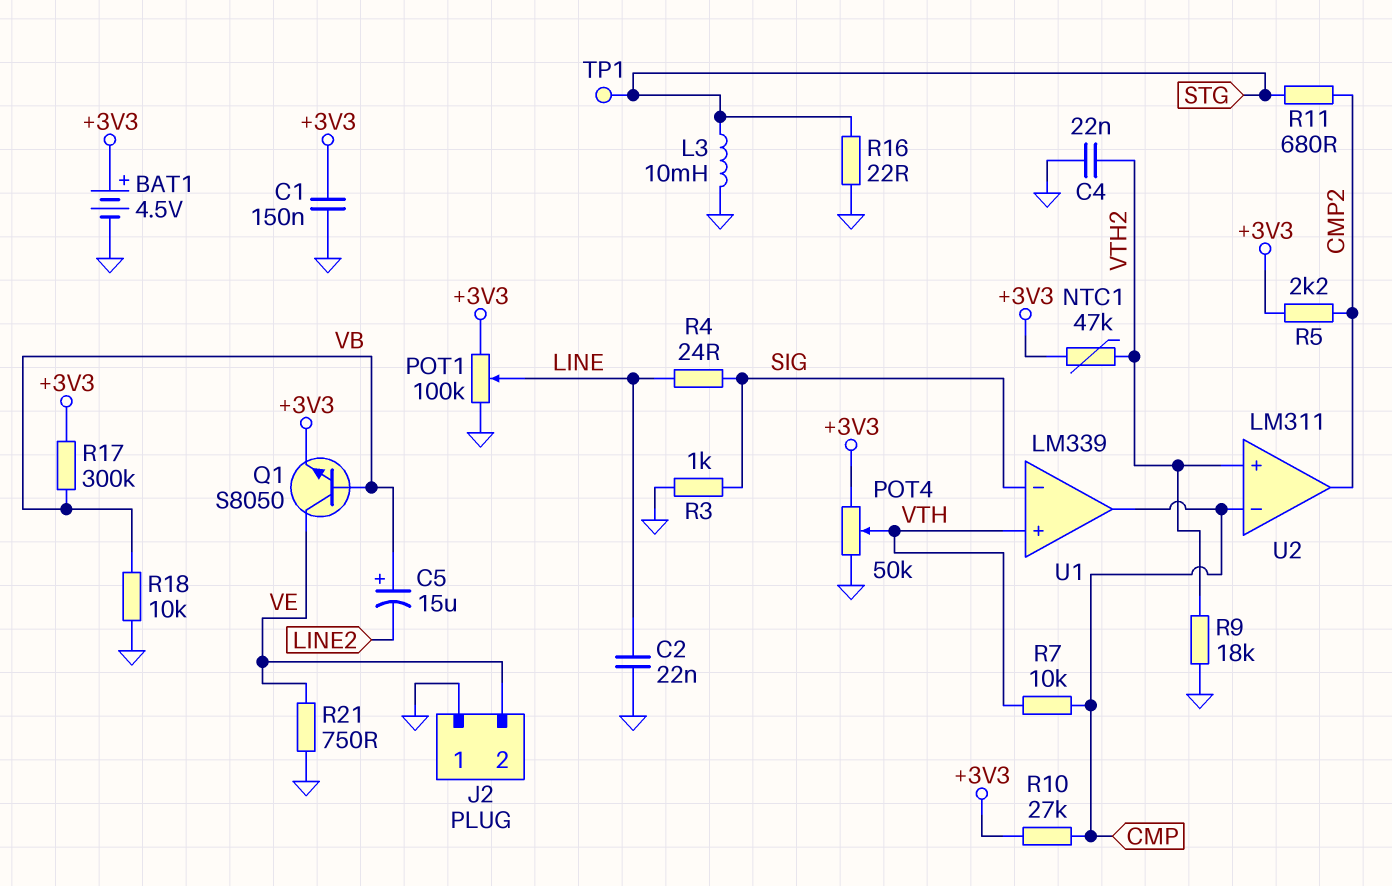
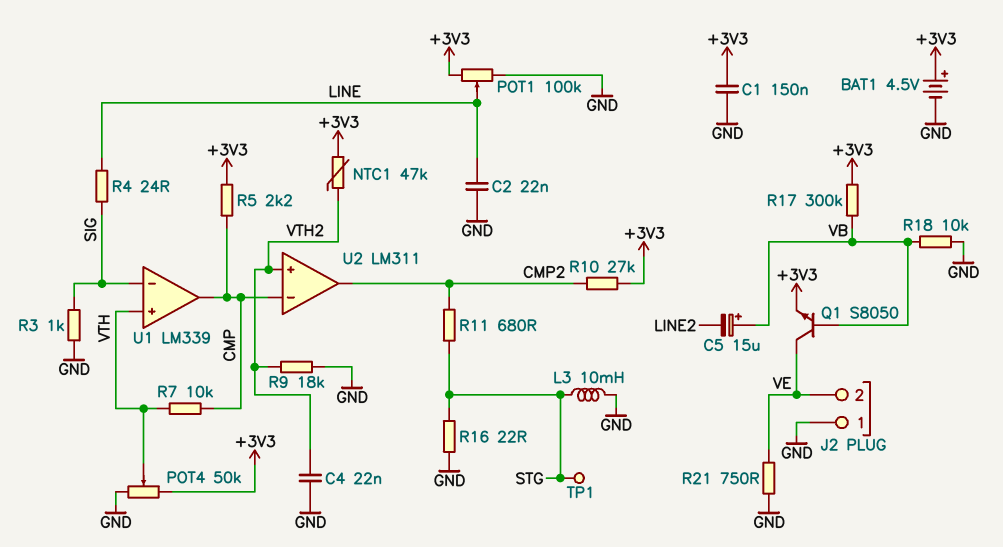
R5: 2.2k (+3V3, CMP2) -> 2.2k (+3V3, CMP)
R10: 27k (+3V3, CMP) -> 27k (+3V3, CMP2)

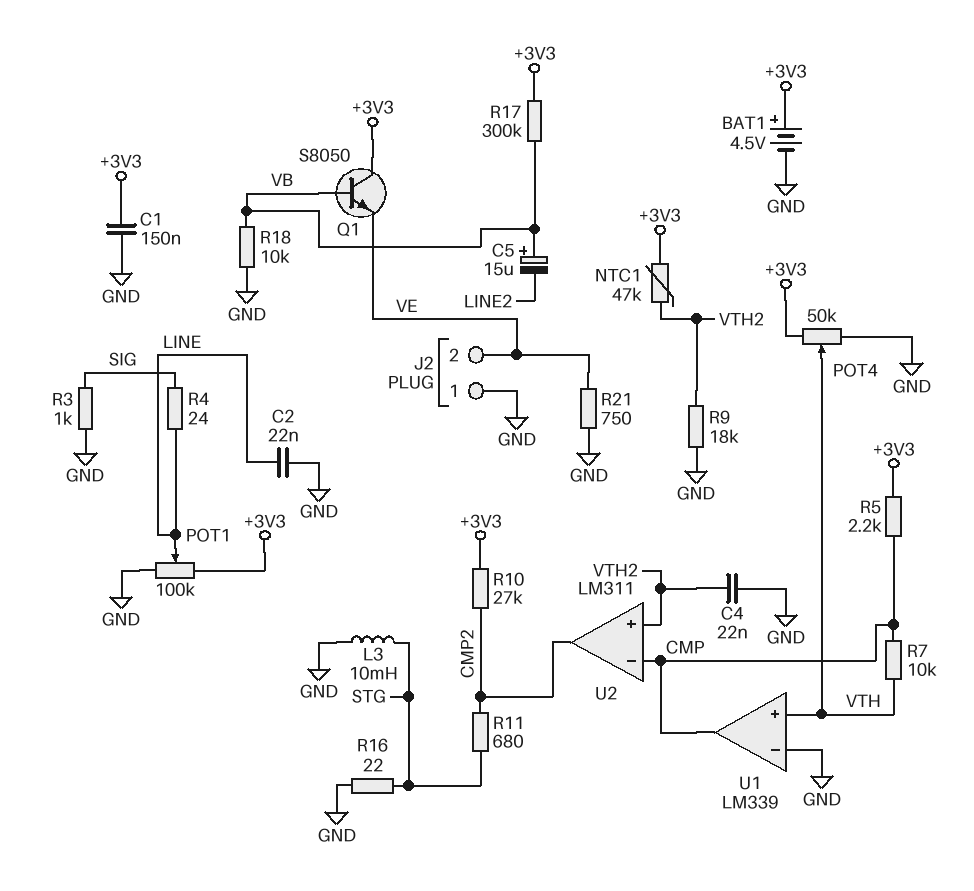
Q1: NPN S8050 (B VB, C VE, E +3V3) -> NPN S8050 (B VB, C +3V3, E VE)
TP1: test point (STG) -> none
U1 pin in-: SIG -> GND

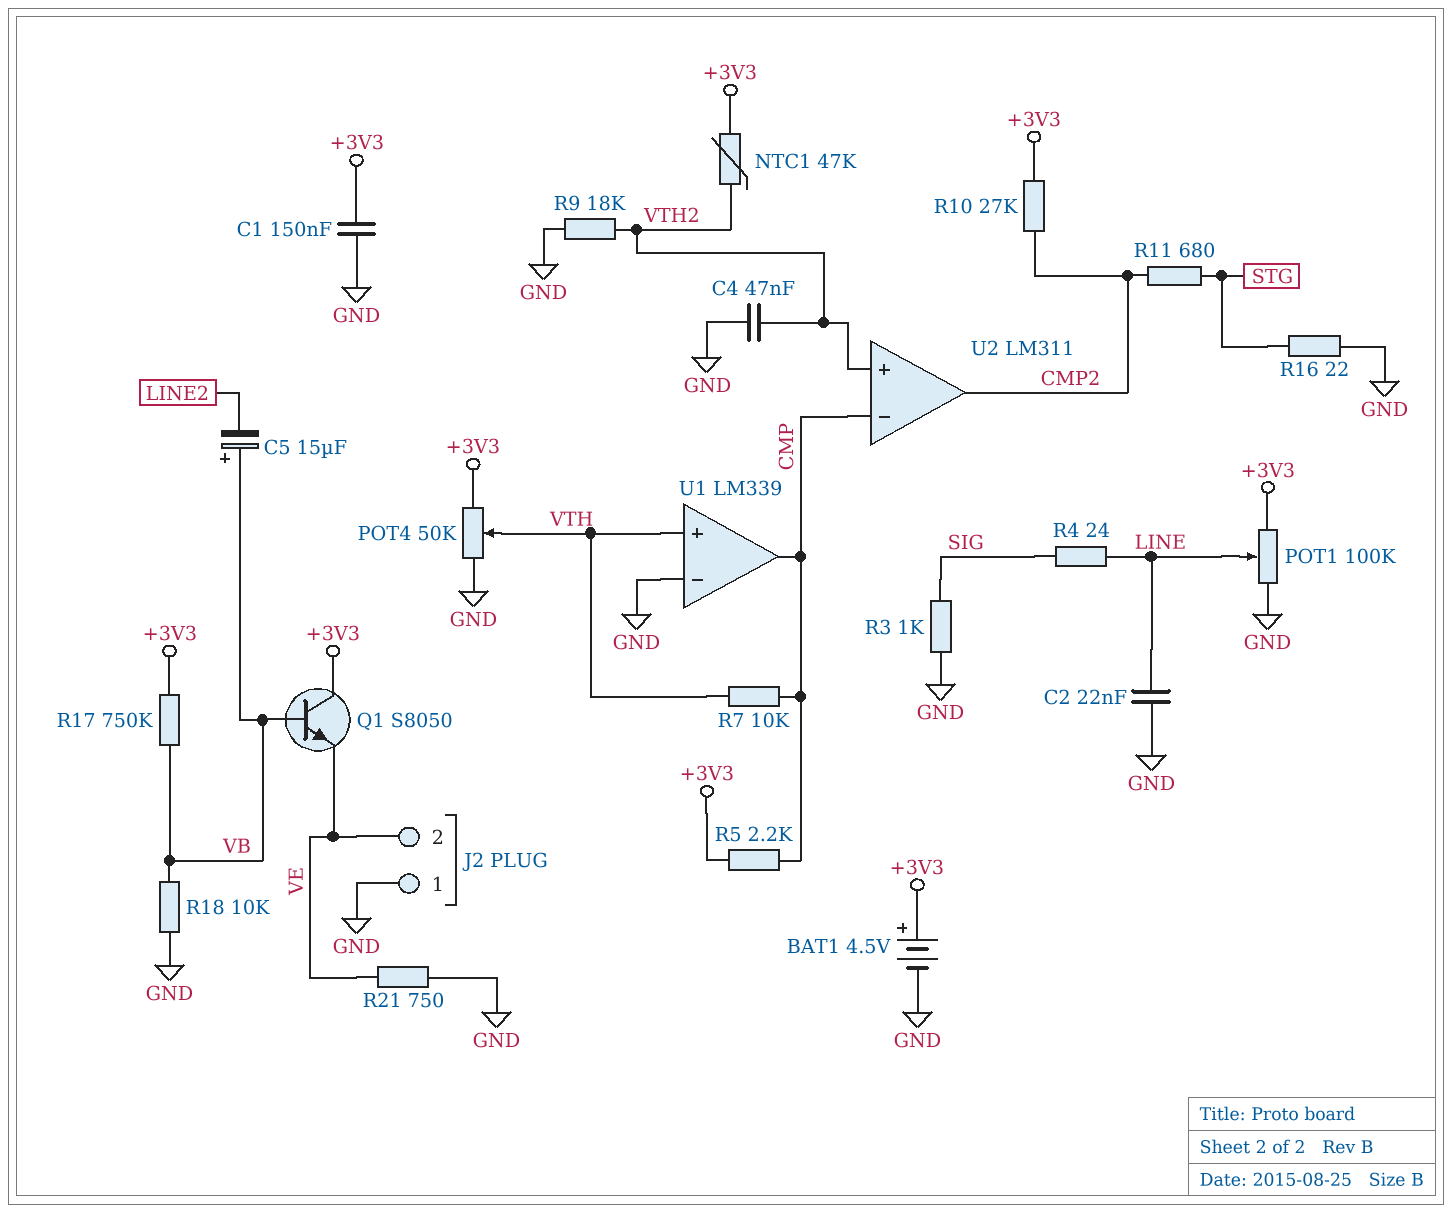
C4: 22nF (GND, VTH2) -> 47nF (GND, VTH2)
L3: 10mH (GND, STG) -> none
R17: 300k (+3V3, VB) -> 750k (+3V3, VB)

